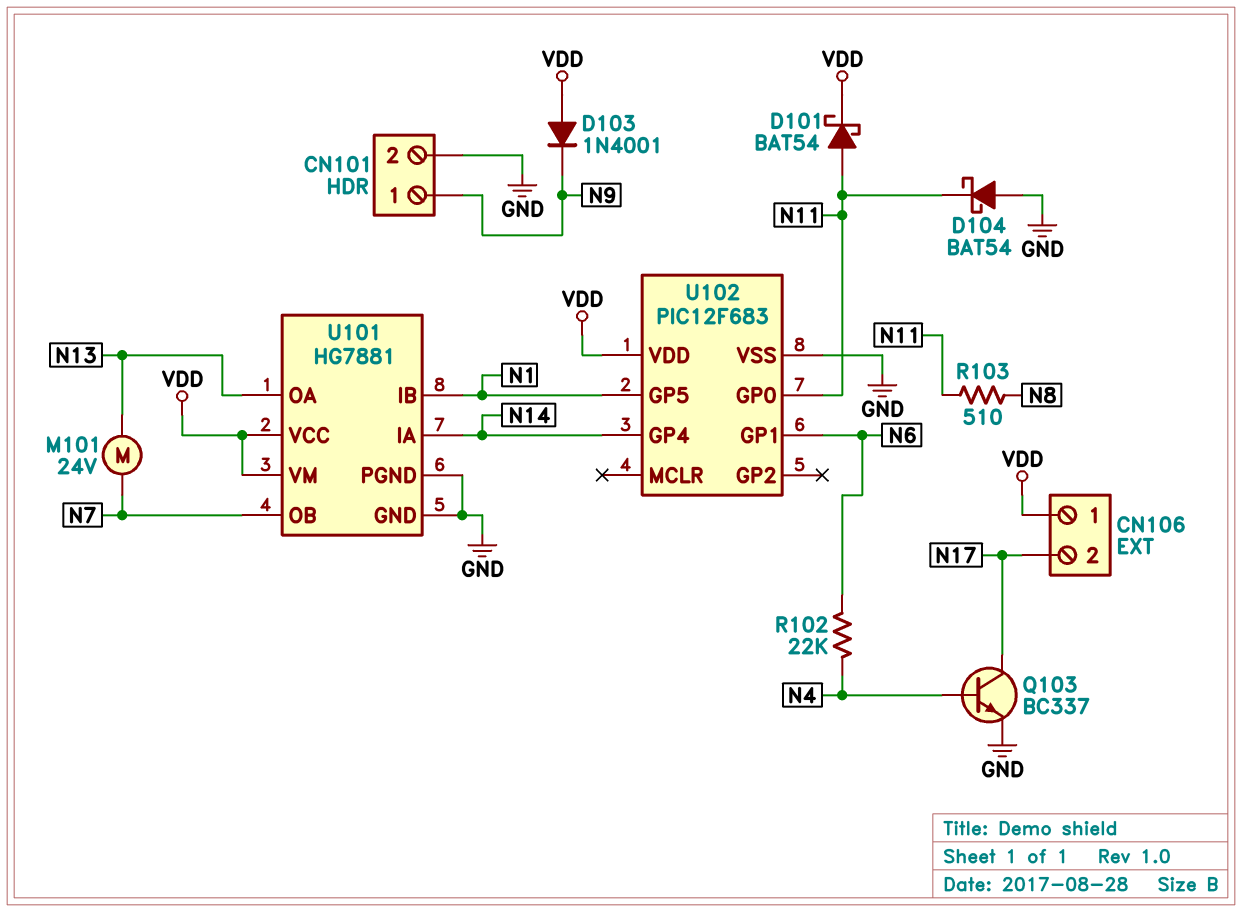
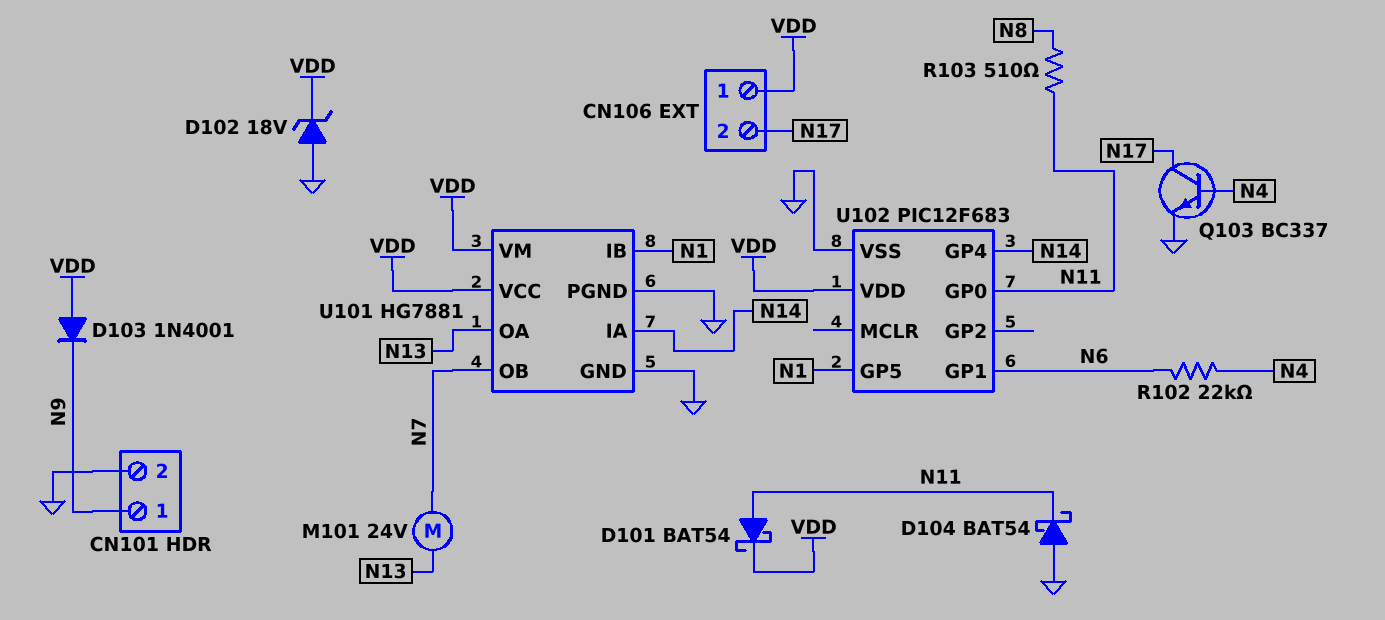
D102: none -> zener 18V (A GND, K VDD)

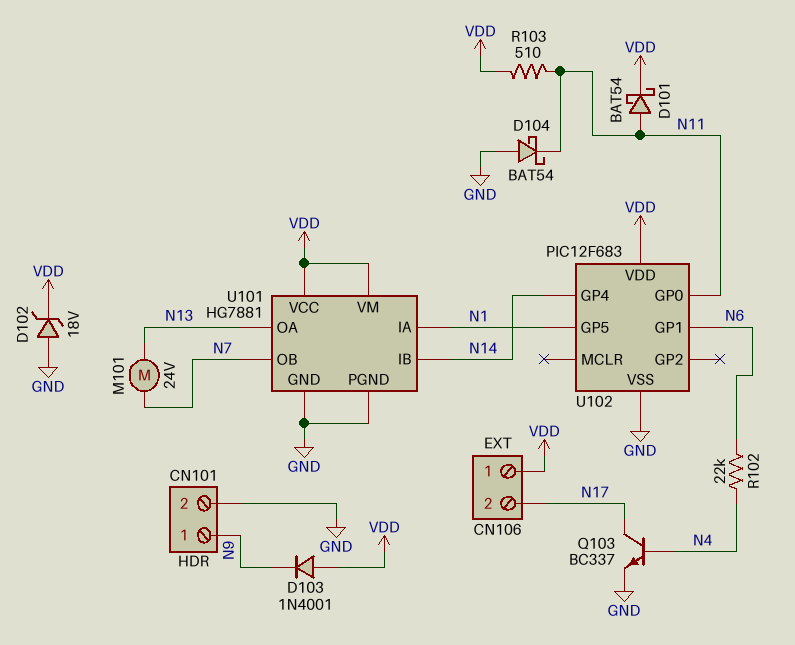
R103: 510 (N8, N11) -> 510 (N11, VDD)
U101 pin IA: N14 -> N1
U101 pin IB: N1 -> N14

